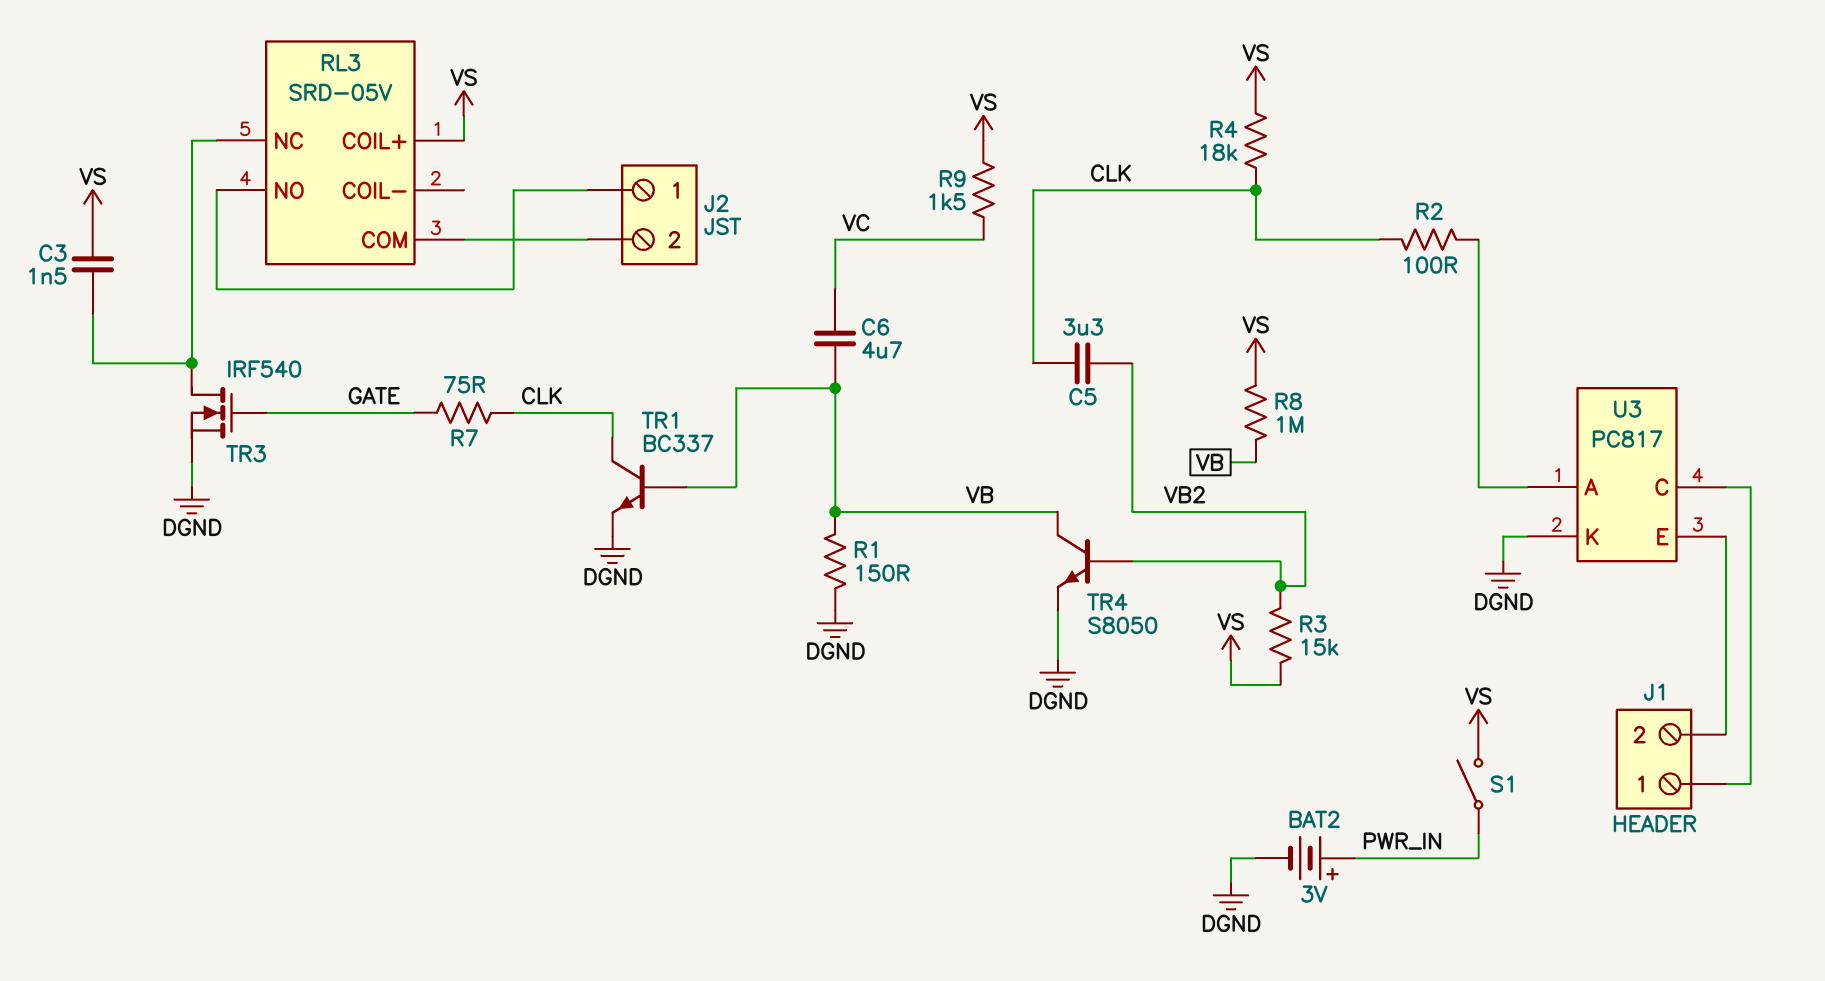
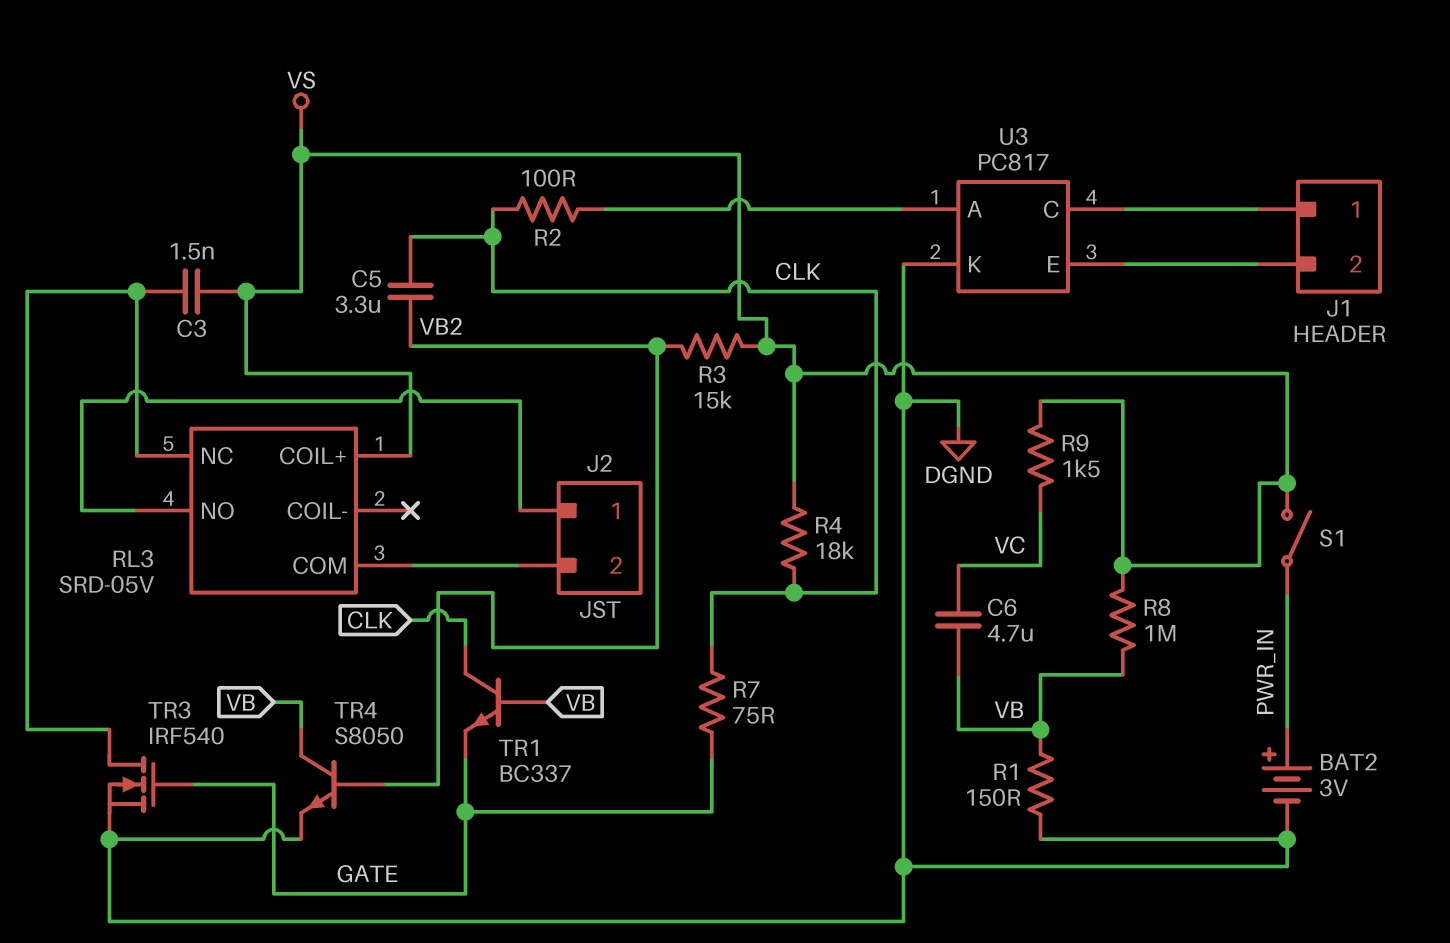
TR1: NPN BC337 (B VB, C CLK, E DGND) -> NPN BC337 (B VB, C CLK, E GATE)

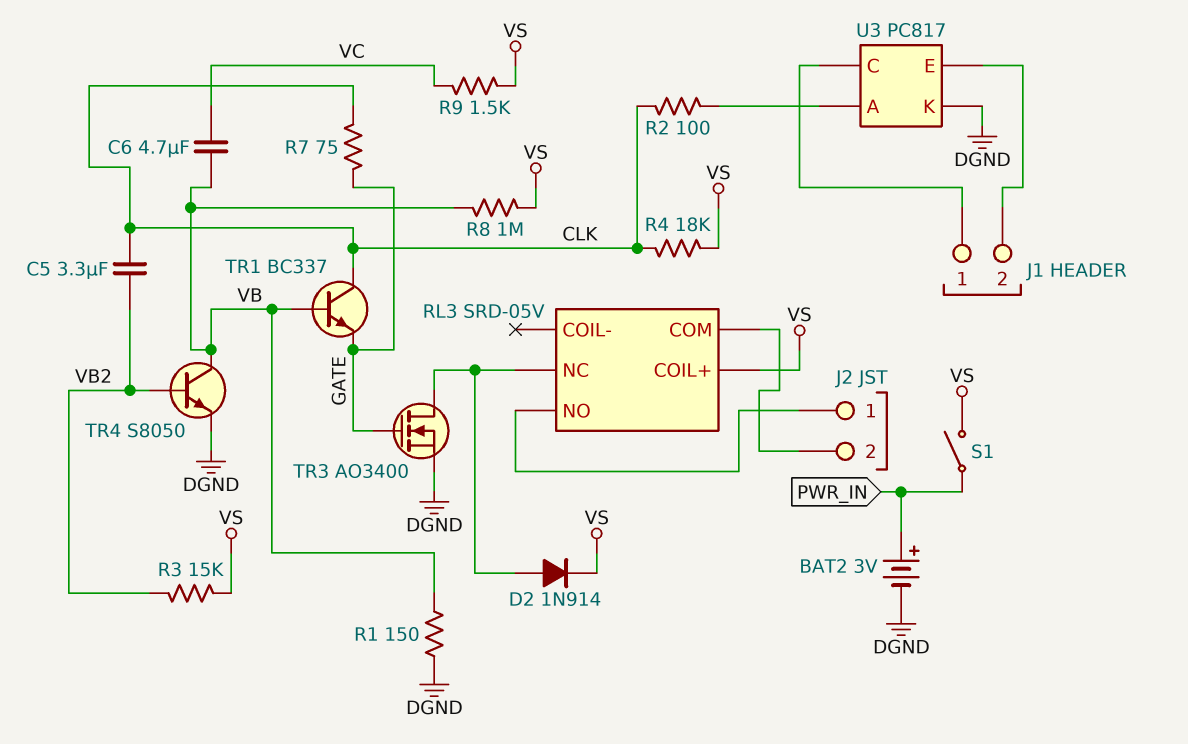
C3: 1.5nF (RL3/NC, VS) -> none
D2: none -> diode 1N914 (A RL3/NC, K VS)
TR3: NMOS IRF540 (G GATE, D RL3/NC, S DGND) -> NMOS AO3400 (G GATE, D RL3/NC, S DGND)

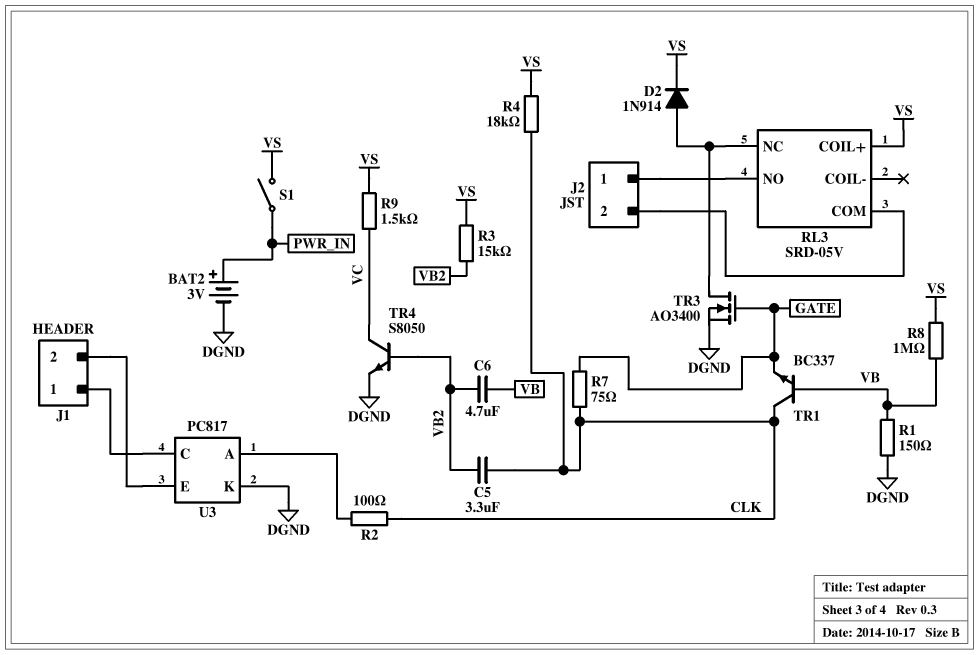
C6: 4.7uF (VB, VC) -> 4.7uF (VB, VB2)
TR4: NPN S8050 (B VB2, C VB, E DGND) -> NPN S8050 (B VB2, C VC, E DGND)

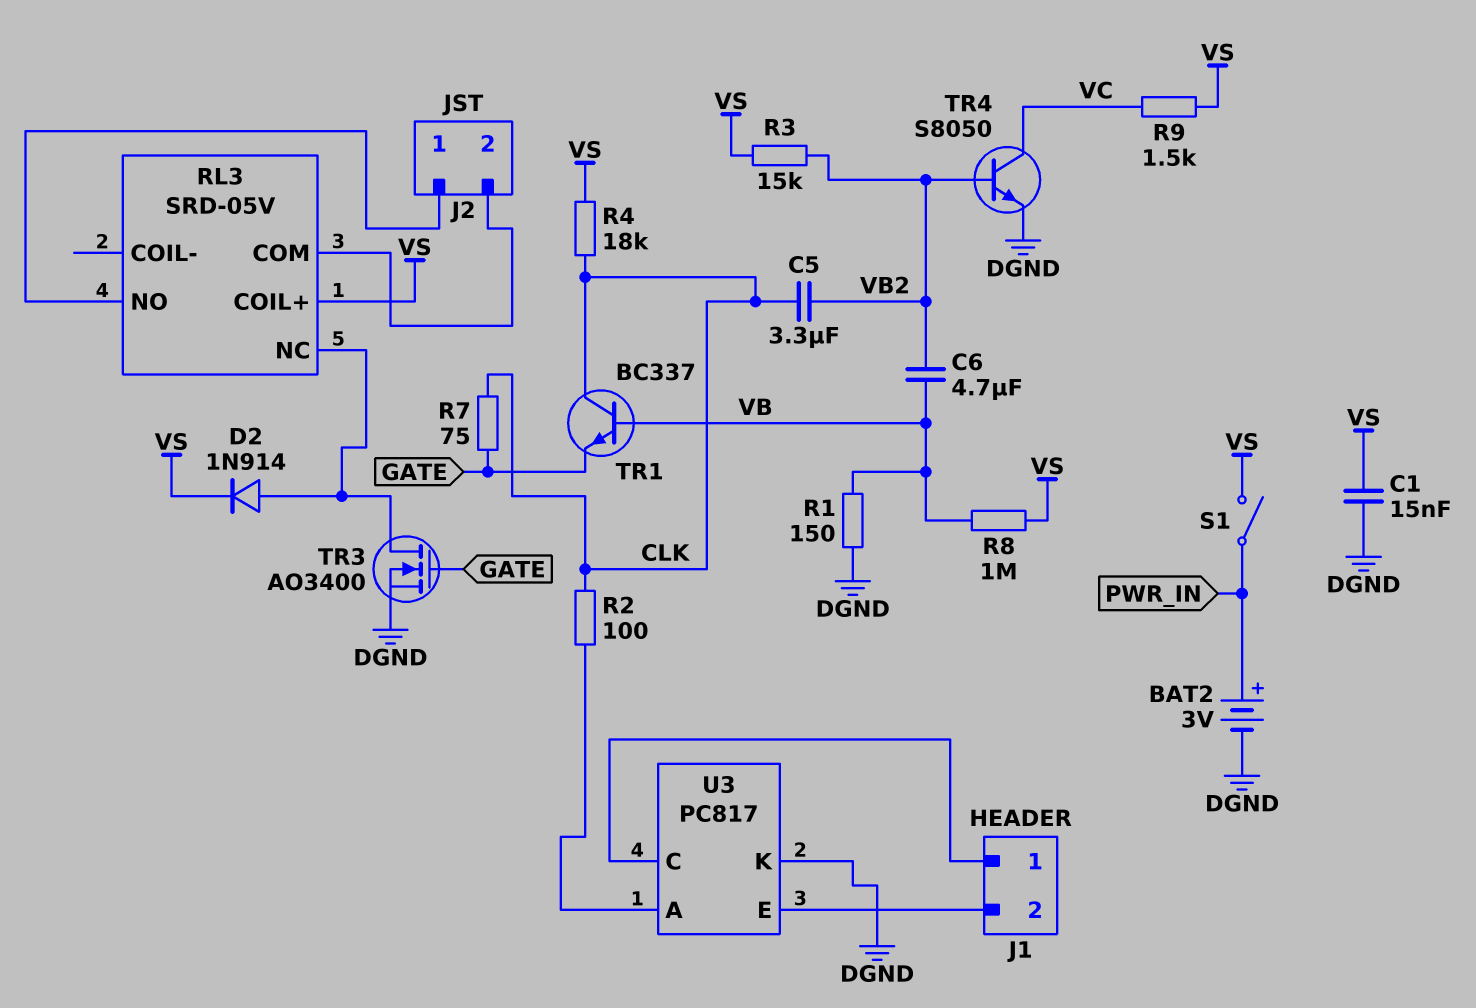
C1: none -> 15nF (DGND, VS)

